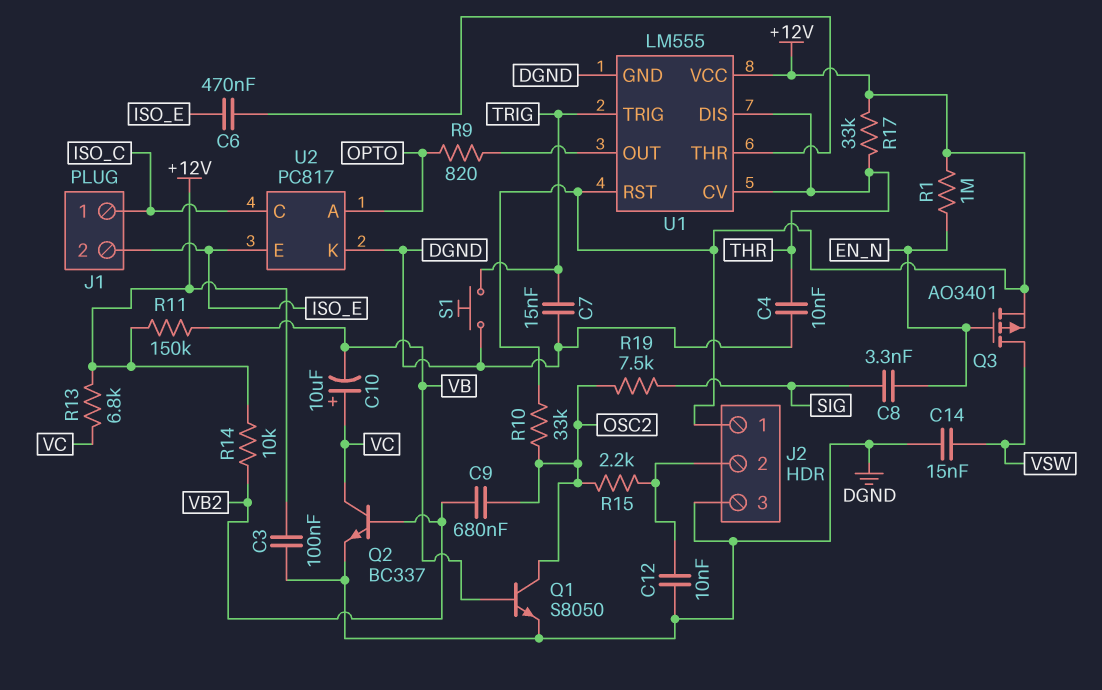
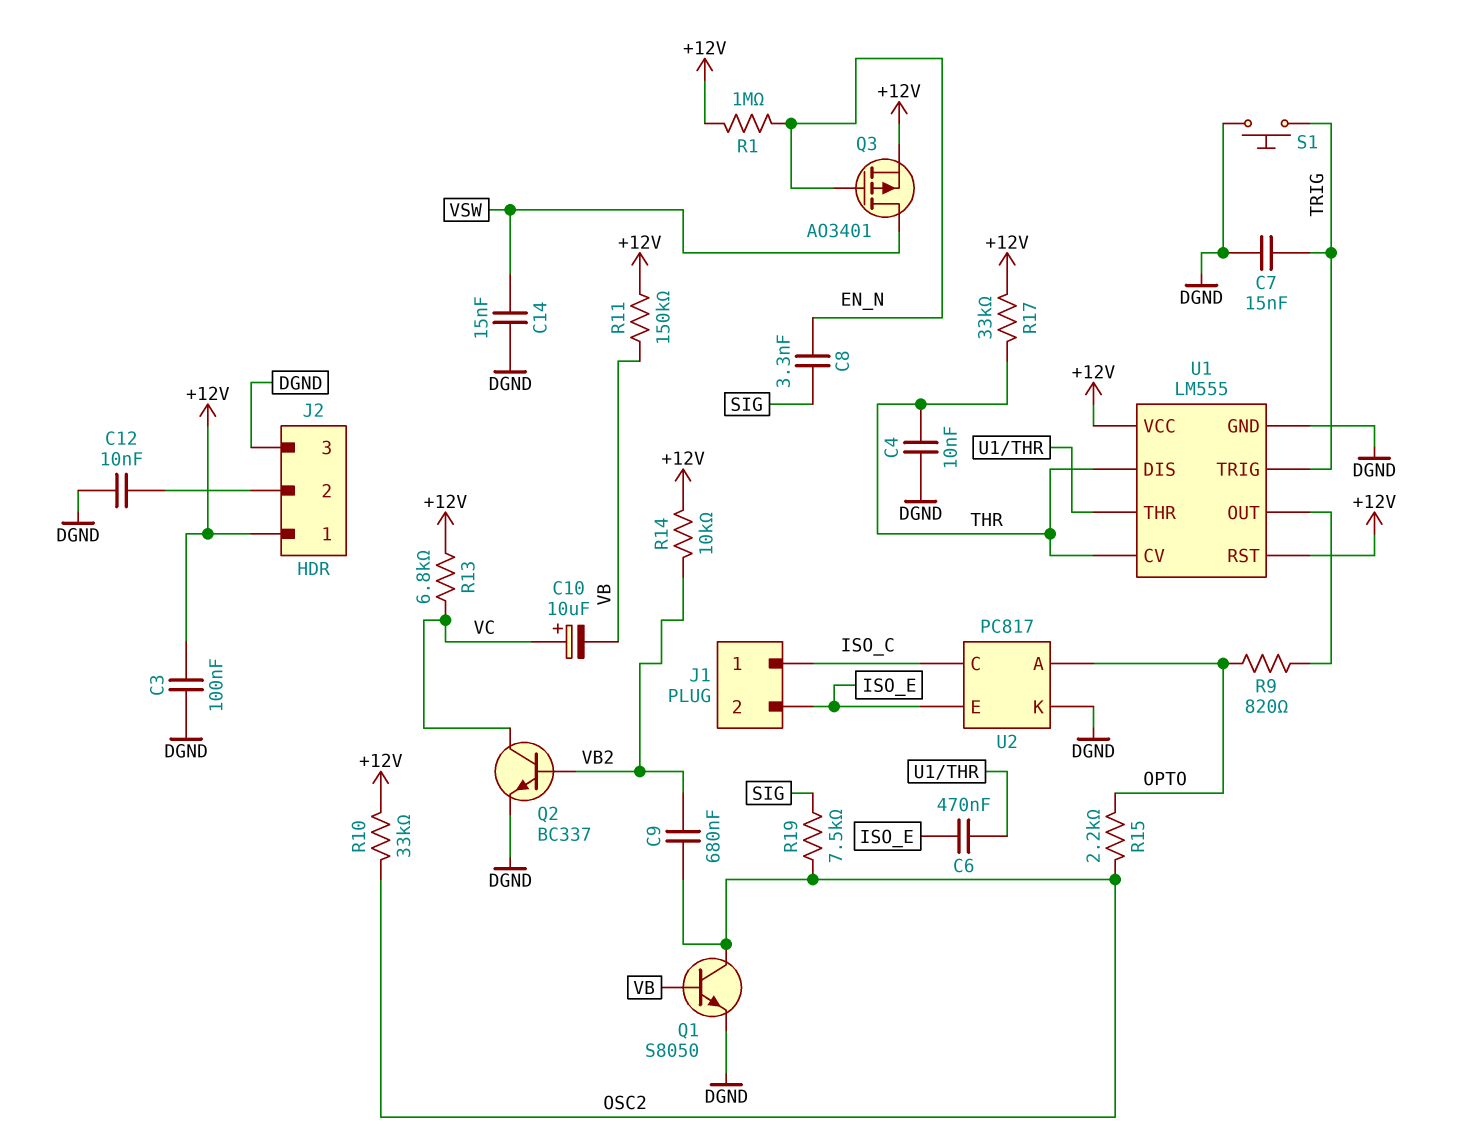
R15: 2.2k (J2/2, OSC2) -> 2.2k (OPTO, OSC2)

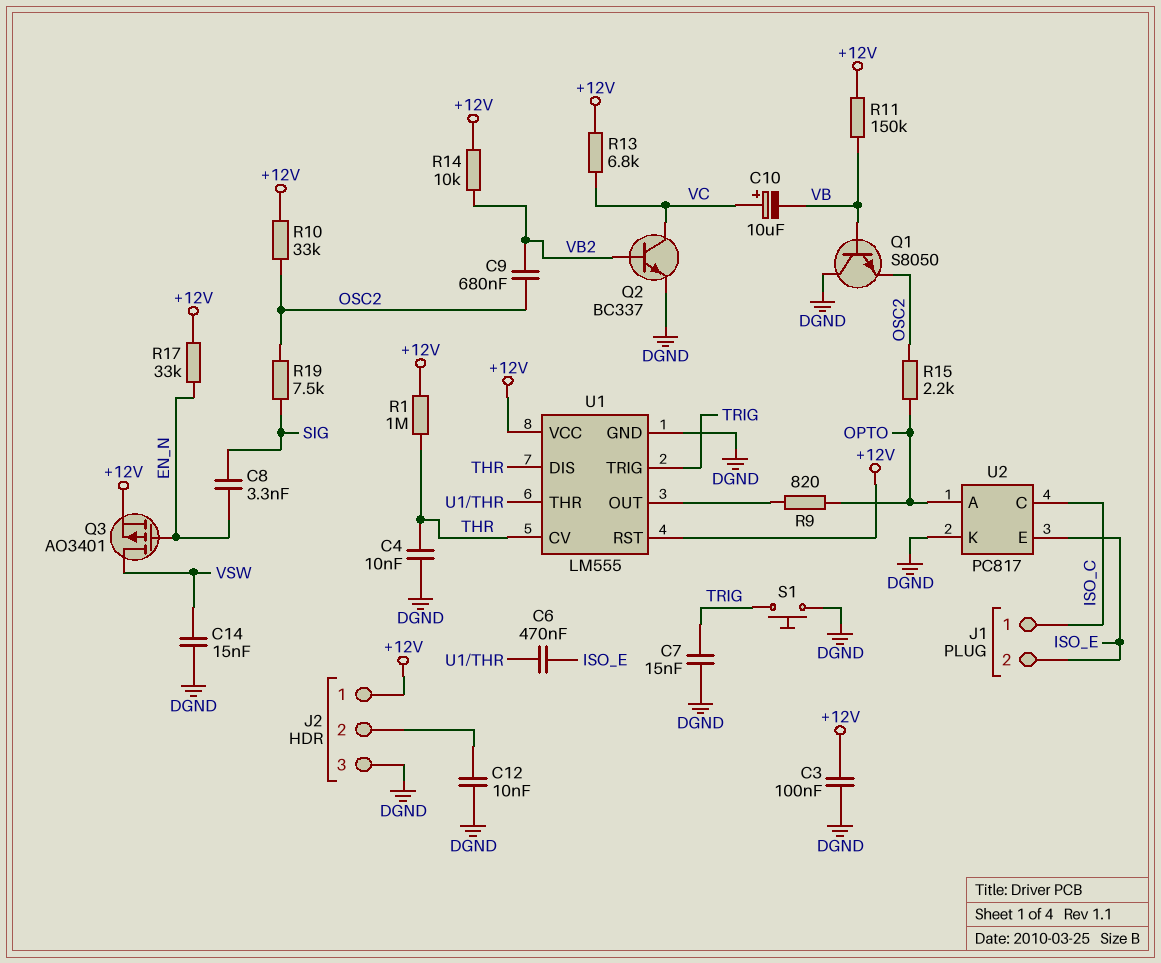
Q1: NPN S8050 (B VB, C OSC2, E DGND) -> NPN S8050 (B VB, C DGND, E OSC2)
R1: 1M (+12V, EN_N) -> 1M (+12V, THR)
R17: 33k (+12V, THR) -> 33k (+12V, EN_N)

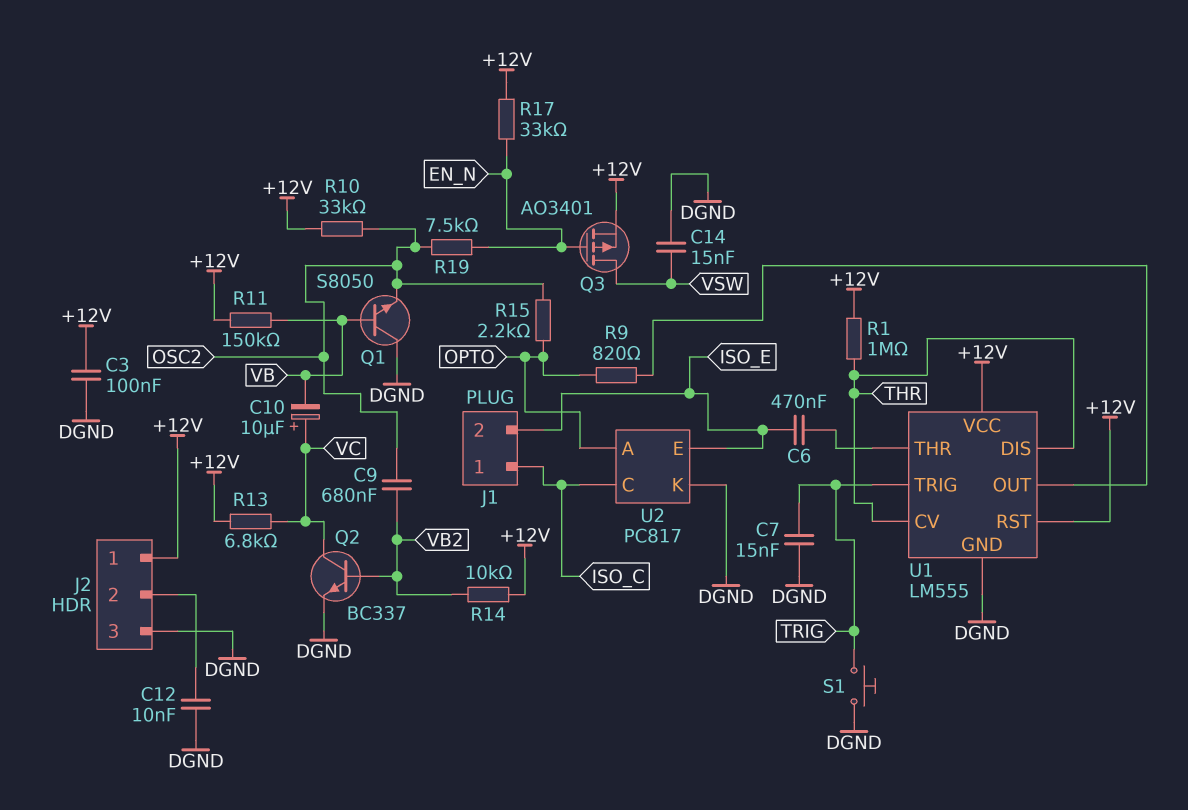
C4: 10nF (DGND, THR) -> none
C8: 3.3nF (EN_N, SIG) -> none
R19: 7.5k (OSC2, SIG) -> 7.5k (EN_N, OSC2)

